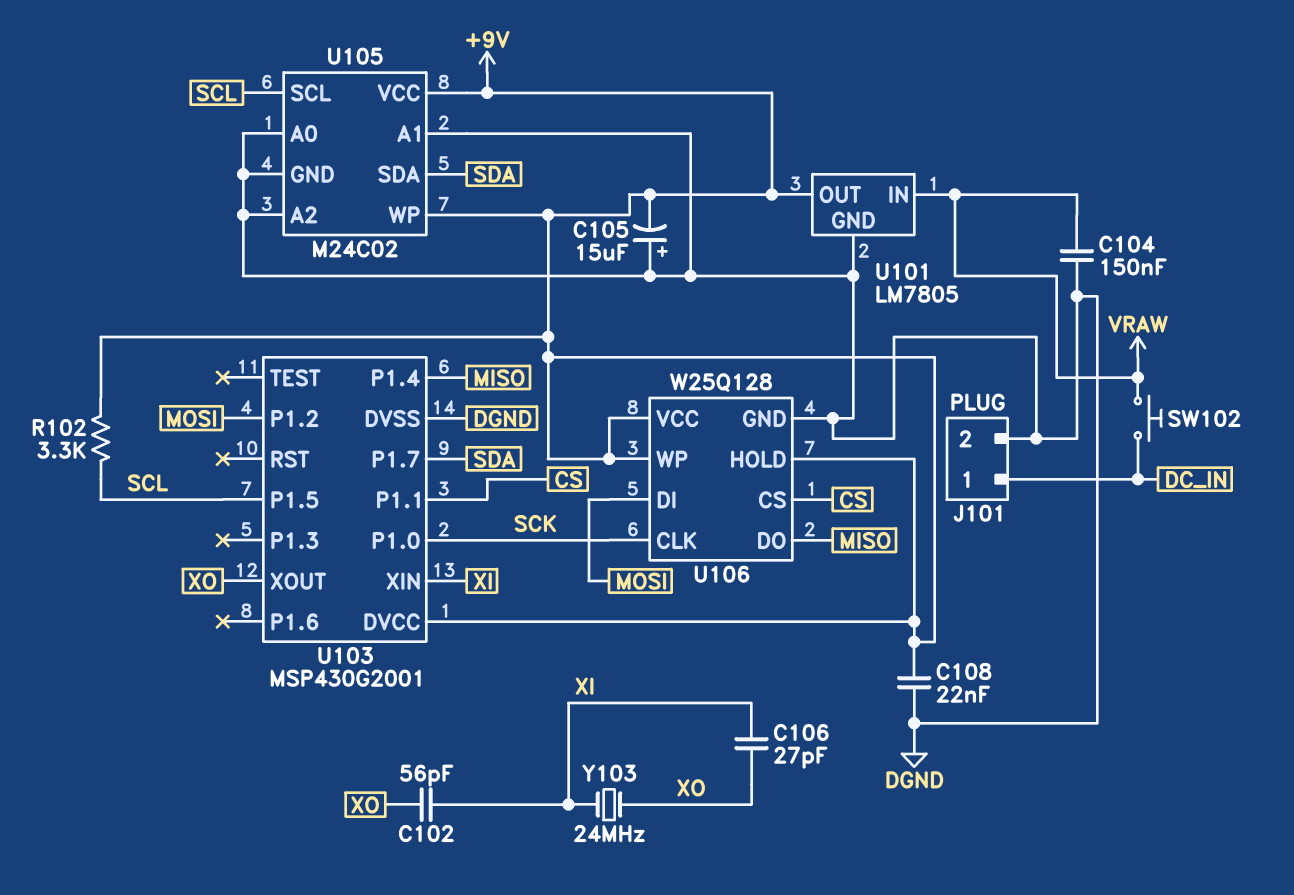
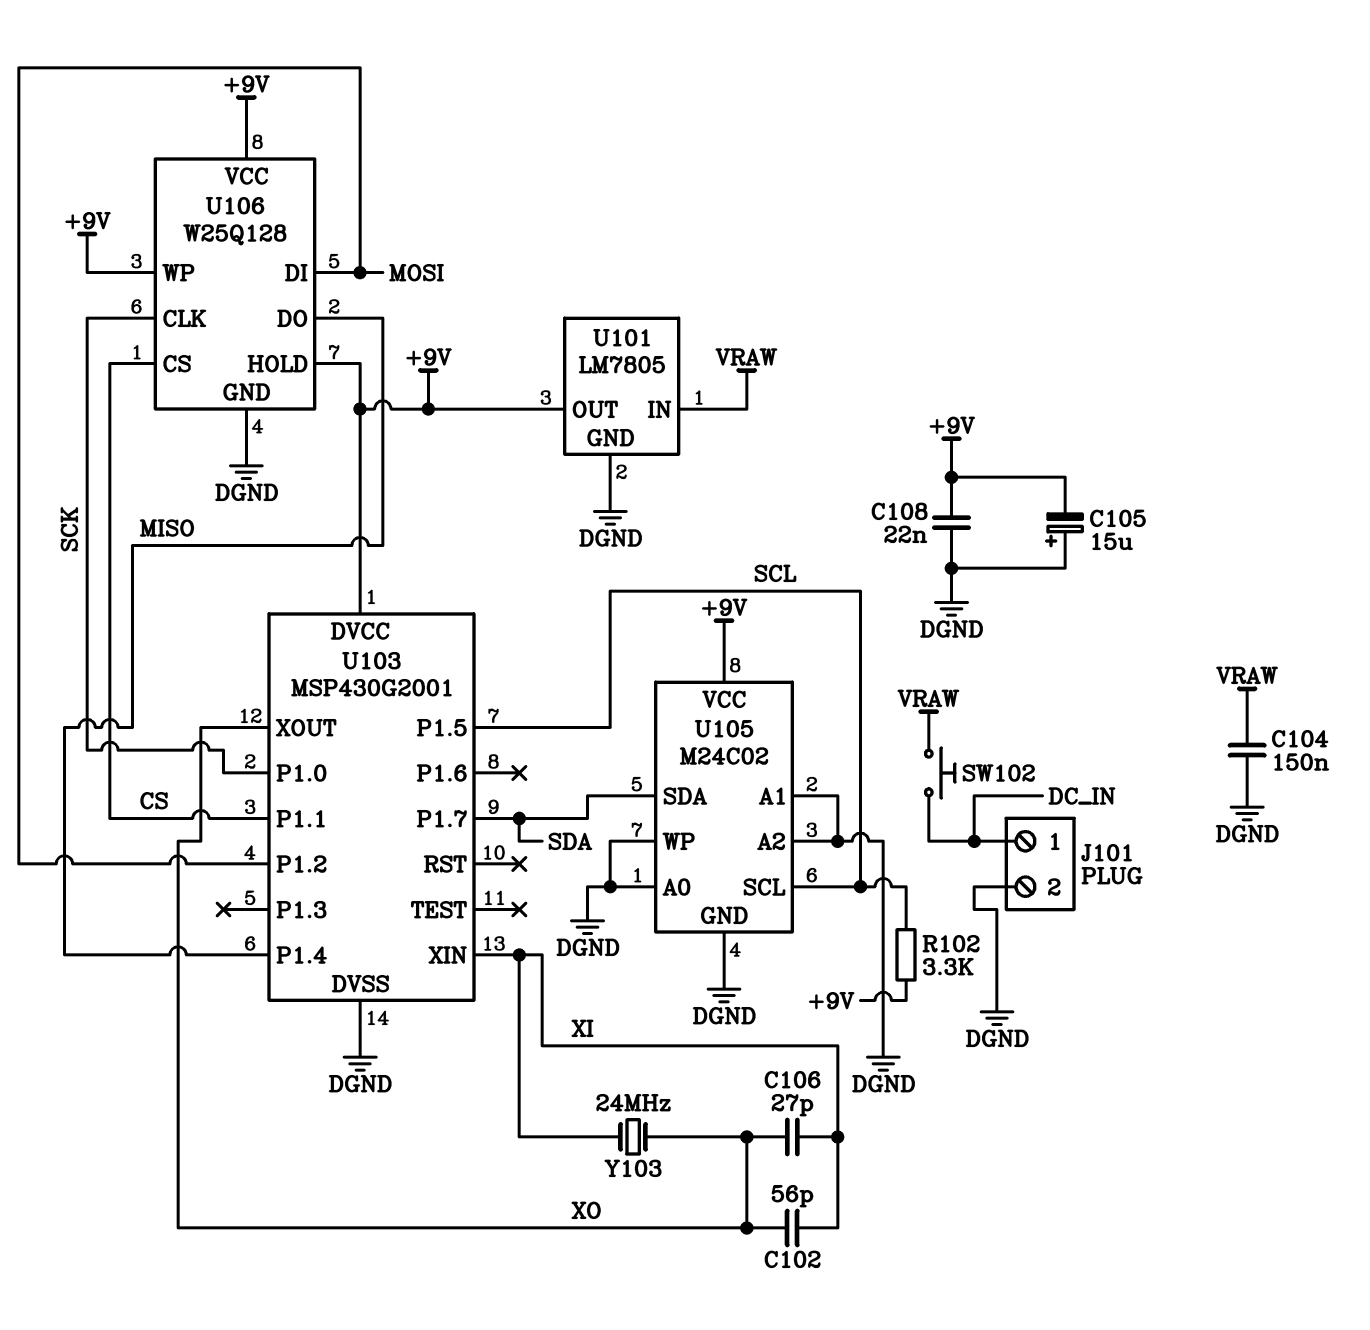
U105 pin WP: +9V -> DGND

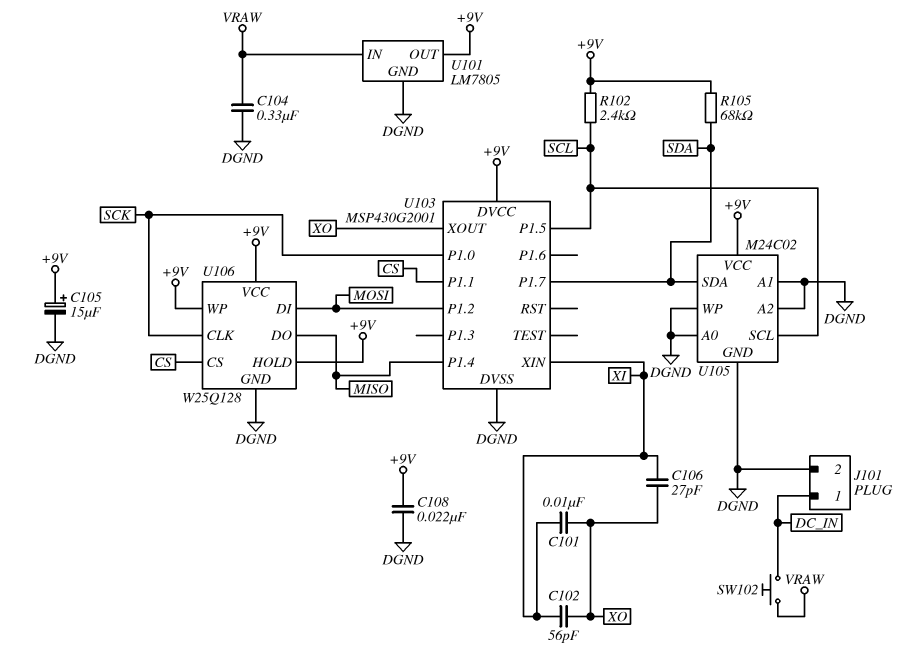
C101: none -> 10nF (XI, XO)
C104: 150nF (DGND, VRAW) -> 330nF (DGND, VRAW)
C105: 15uF (plus DGND, minus +9V) -> 15uF (plus +9V, minus DGND)
R102: 3.3k (+9V, SCL) -> 2.4k (+9V, SCL)
R105: none -> 68k (+9V, SDA)
Y103: 24MHz (XI, XO) -> none

